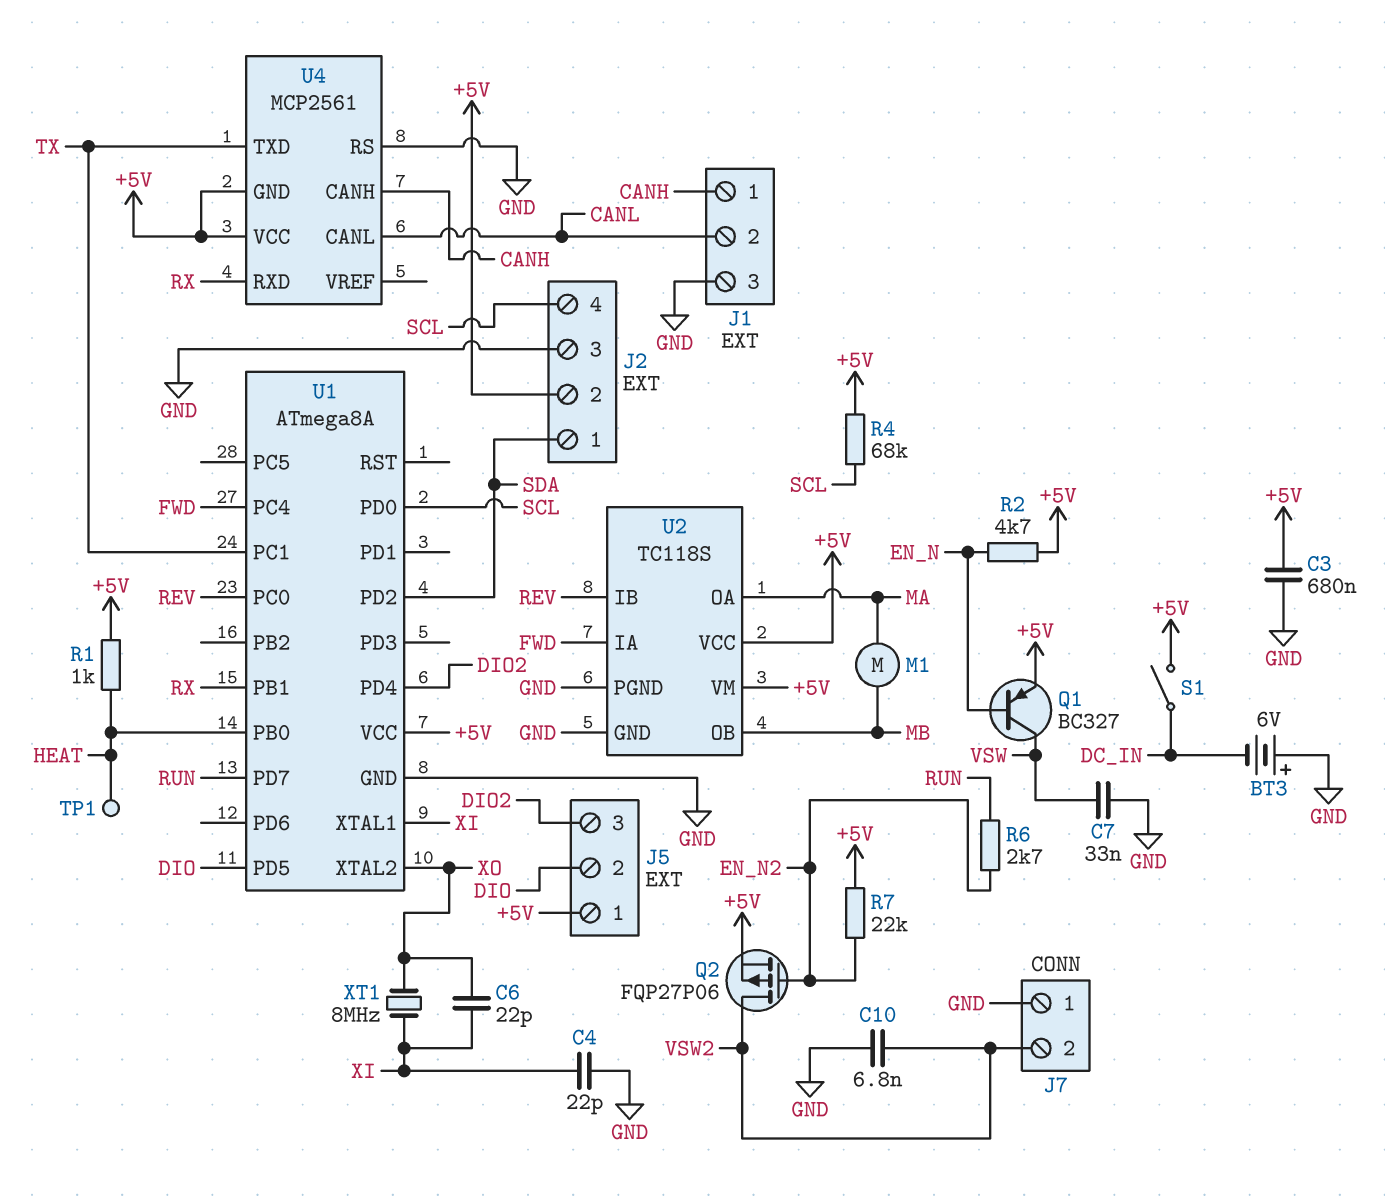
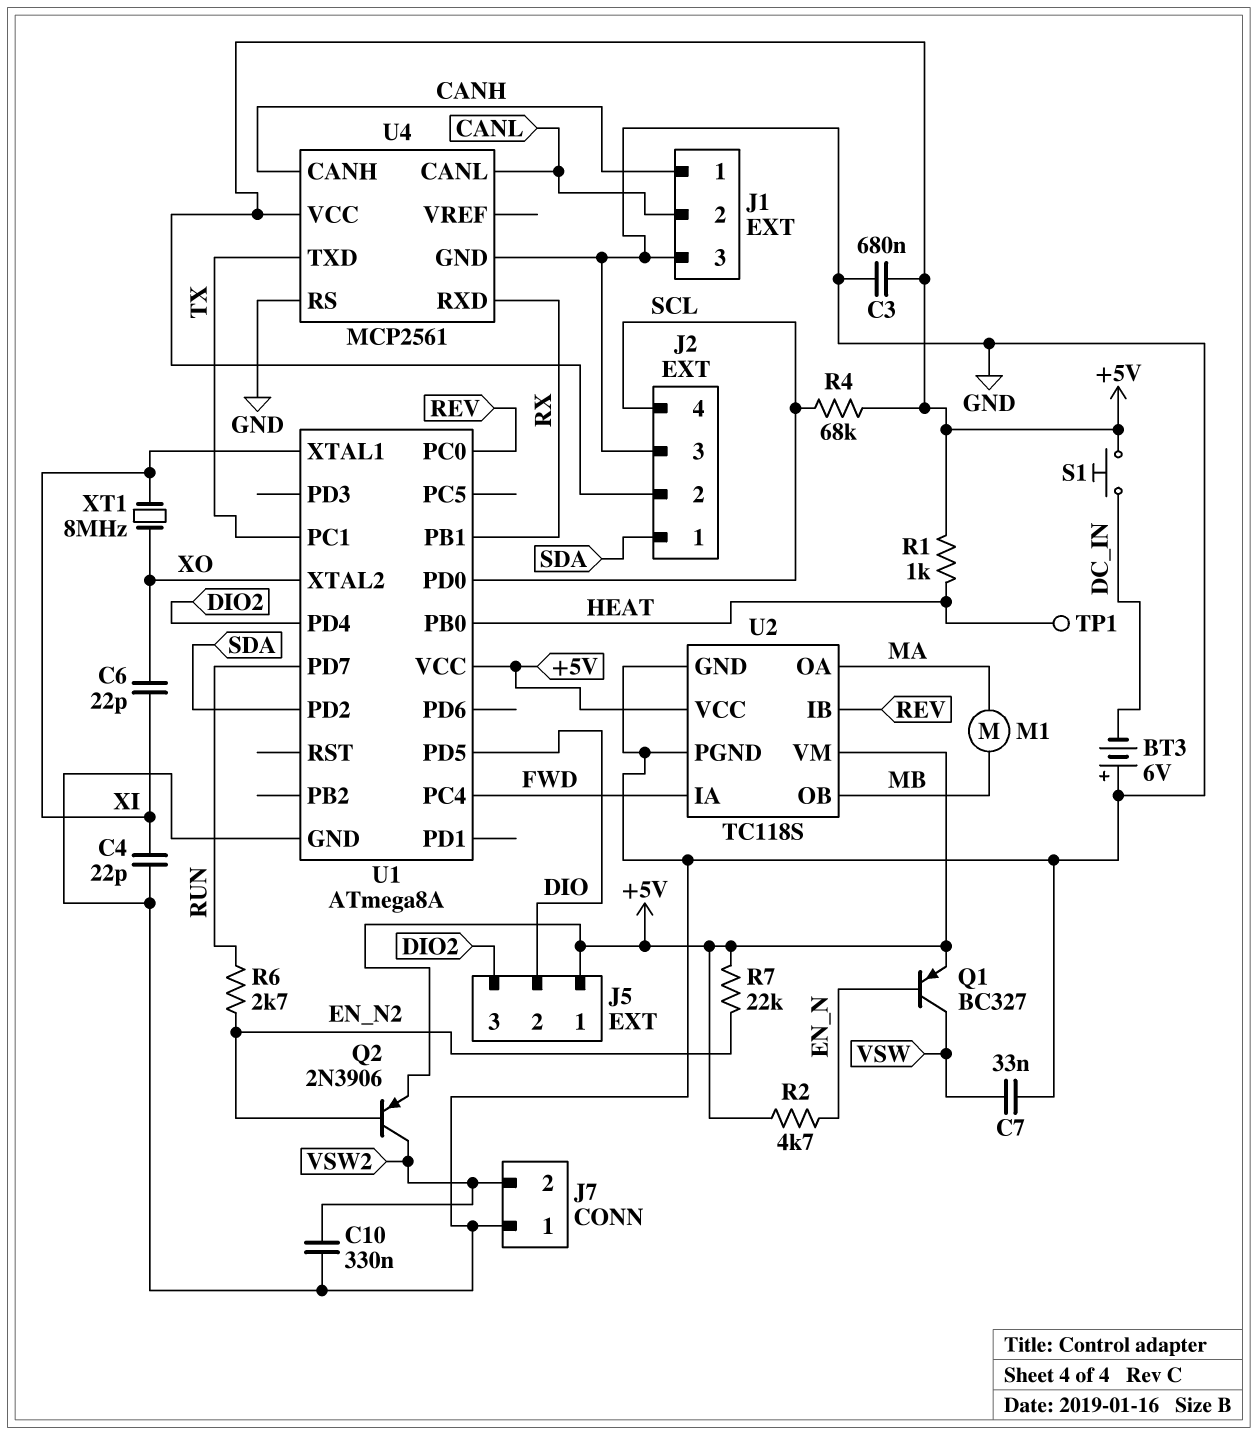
C10: 6.8nF (GND, VSW2) -> 330nF (GND, VSW2)
Q2: PMOS FQP27P06 (G EN_N2, D VSW2, S +5V) -> PNP 2N3906 (B EN_N2, C VSW2, E +5V)
S1: switch (+5V, DC_IN) -> button (+5V, DC_IN)
U4 pin GND: +5V -> GND

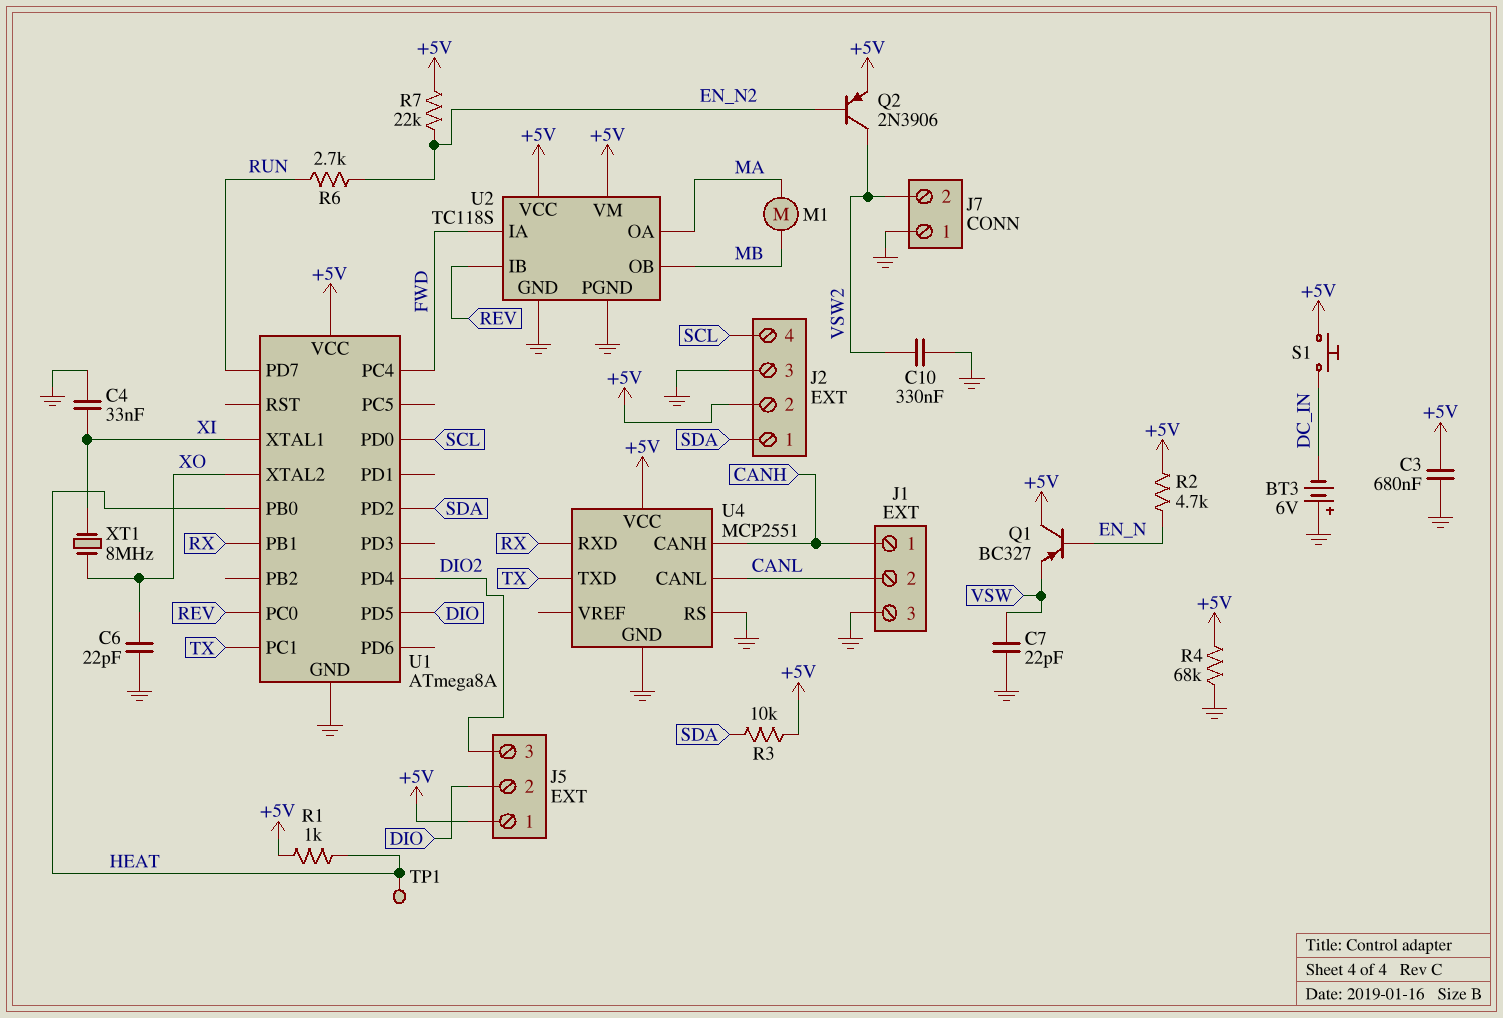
C4: 22pF (GND, XI) -> 33nF (GND, XI)
C6: 22pF (XI, XO) -> 22pF (GND, XO)
C7: 33nF (GND, VSW) -> 22pF (GND, VSW)
Q1: PNP BC327 (B EN_N, C VSW, E +5V) -> PNP BC327 (B EN_N, C +5V, E VSW)
R3: none -> 10k (+5V, SDA)
R4: 68k (+5V, SCL) -> 68k (+5V, GND)
U4: MCP2561 -> MCP2551

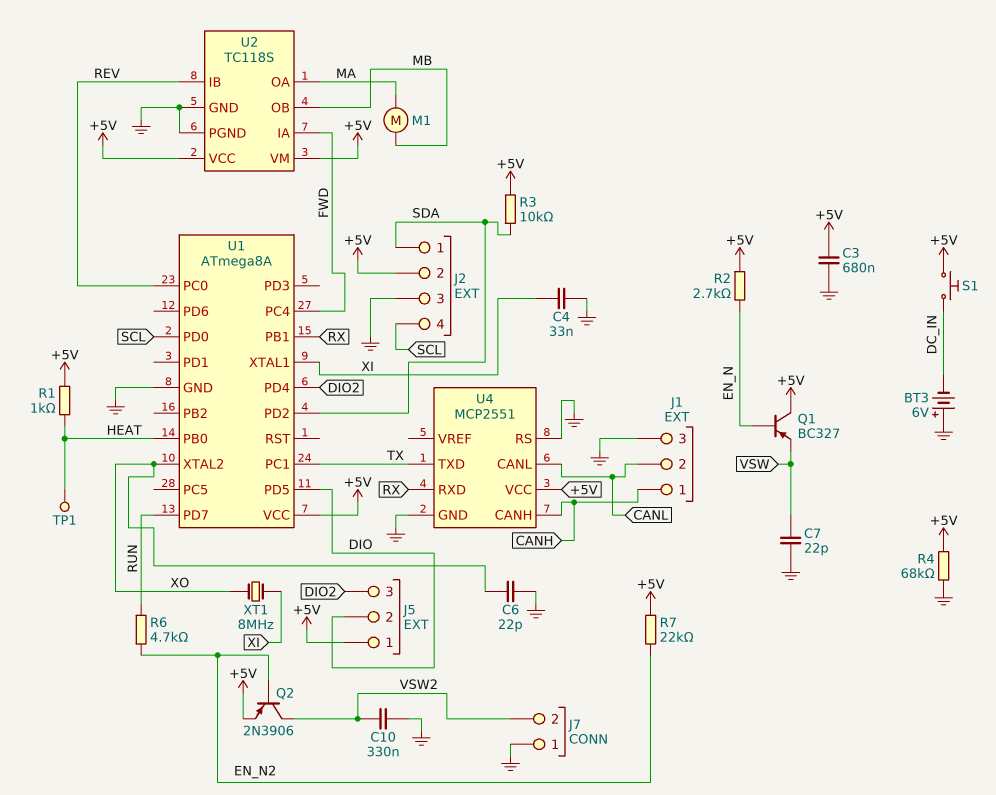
R2: 4.7k (+5V, EN_N) -> 2.7k (+5V, EN_N)
R6: 2.7k (EN_N2, RUN) -> 4.7k (EN_N2, RUN)

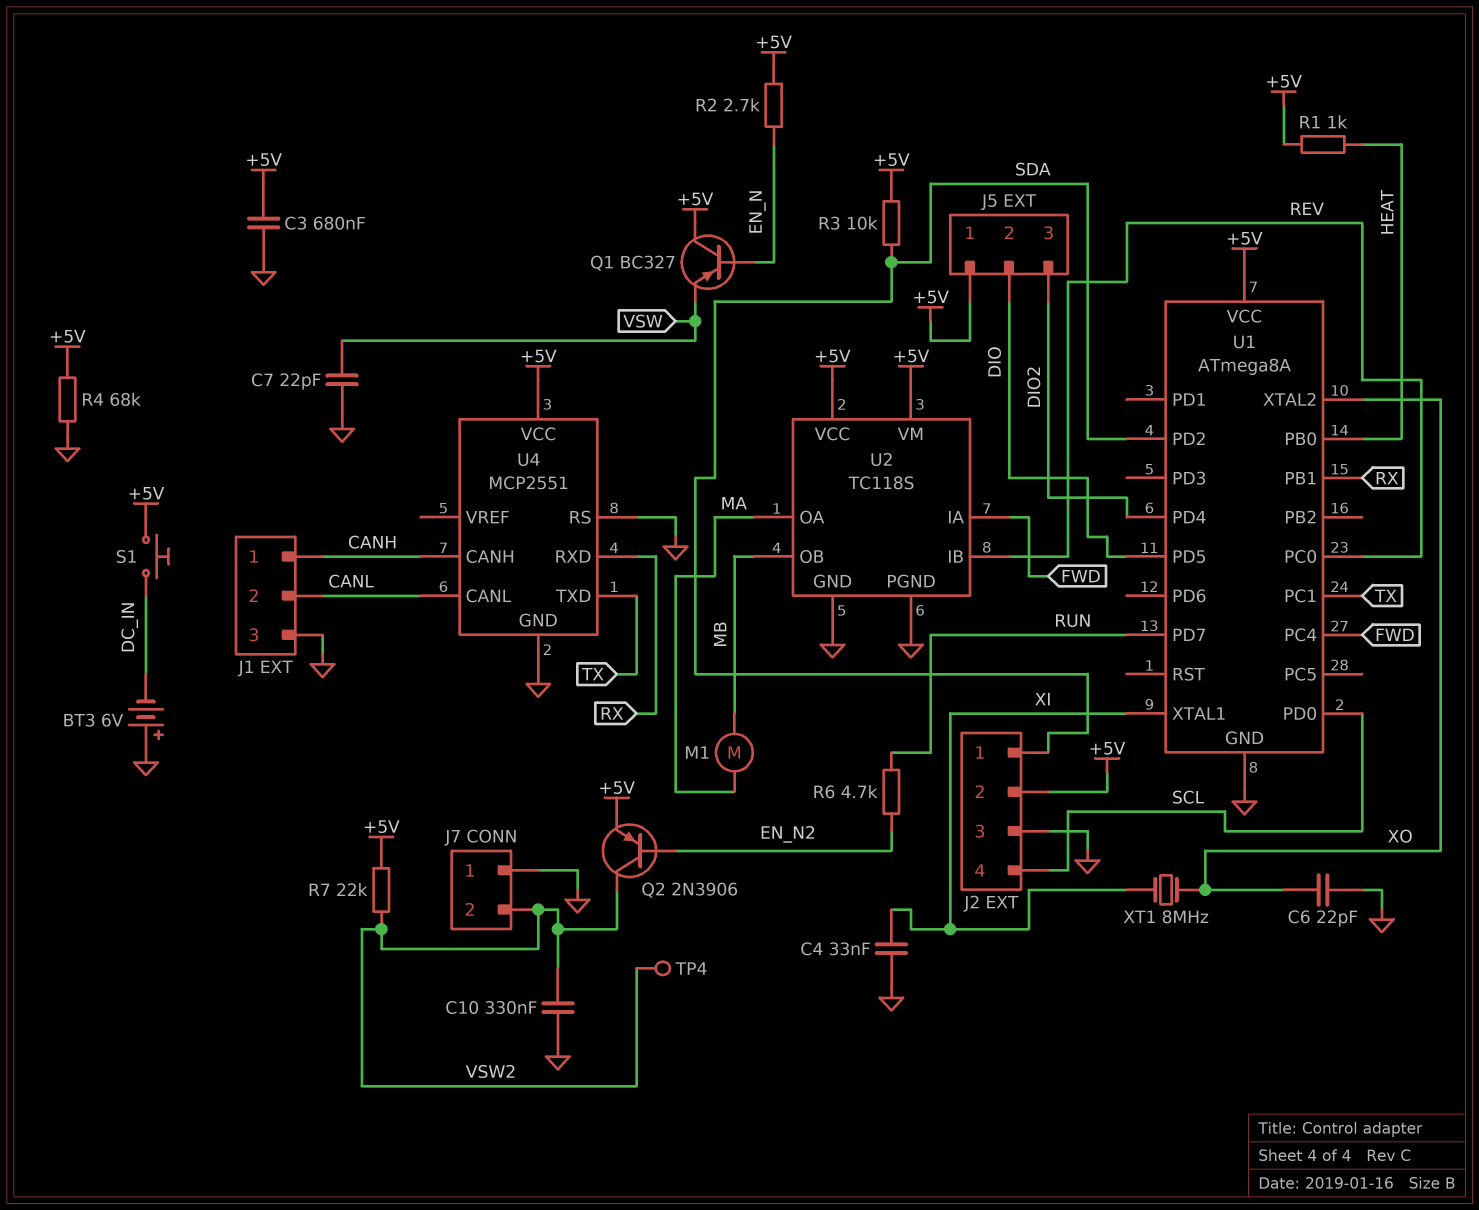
R7: 22k (+5V, EN_N2) -> 22k (+5V, VSW2)
TP1: test point (HEAT) -> none
TP4: none -> test point (VSW2)

